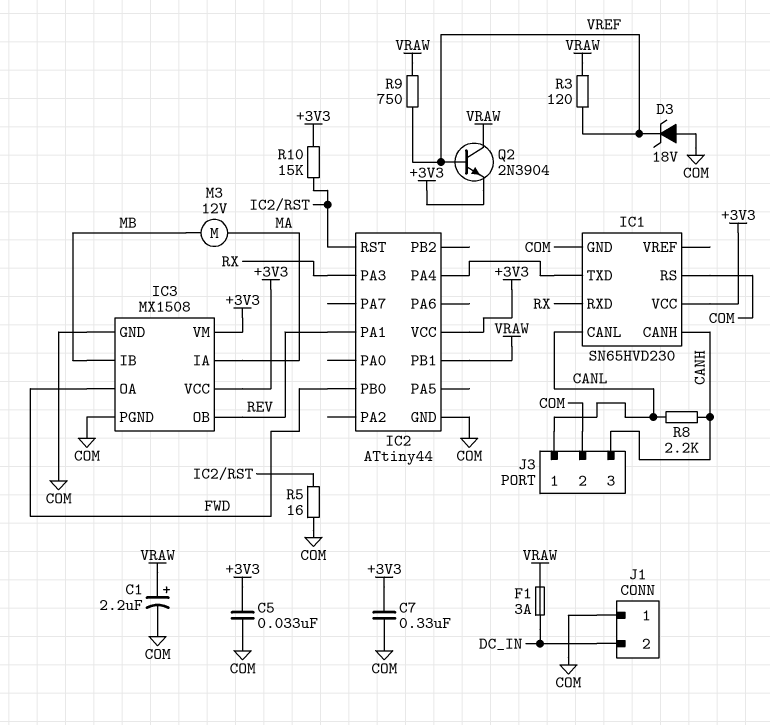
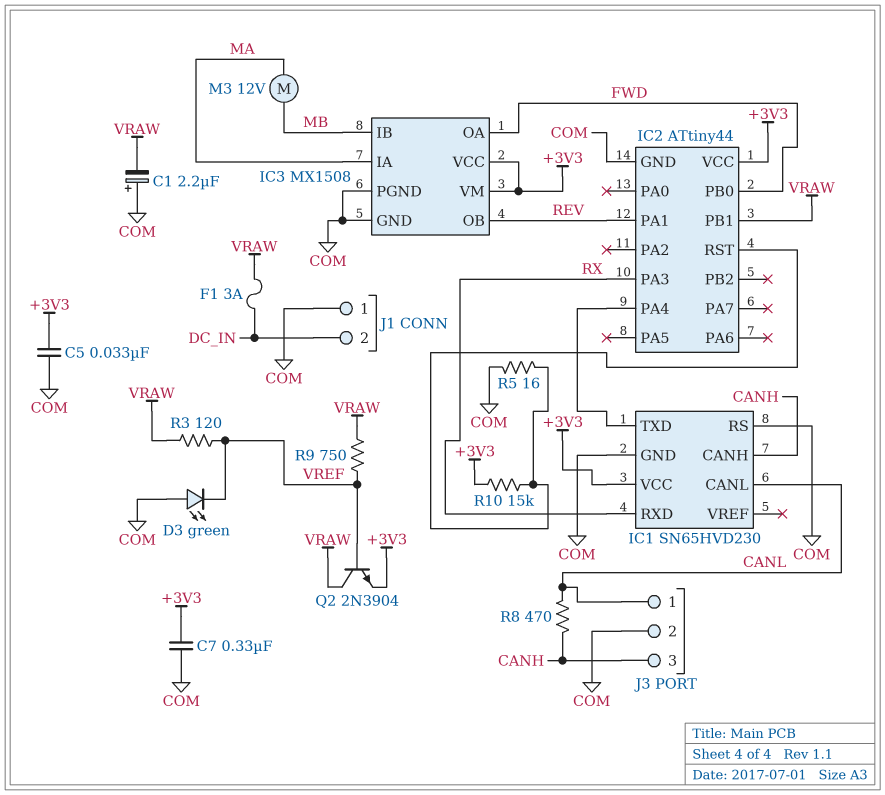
C1: 2.2uF (plus VRAW, minus COM) -> 2.2uF (plus COM, minus VRAW)
D3: zener 18V (A COM, K VREF) -> LED green (A COM, K VREF)
R8: 2.2k (CANH, CANL) -> 470 (CANH, CANL)

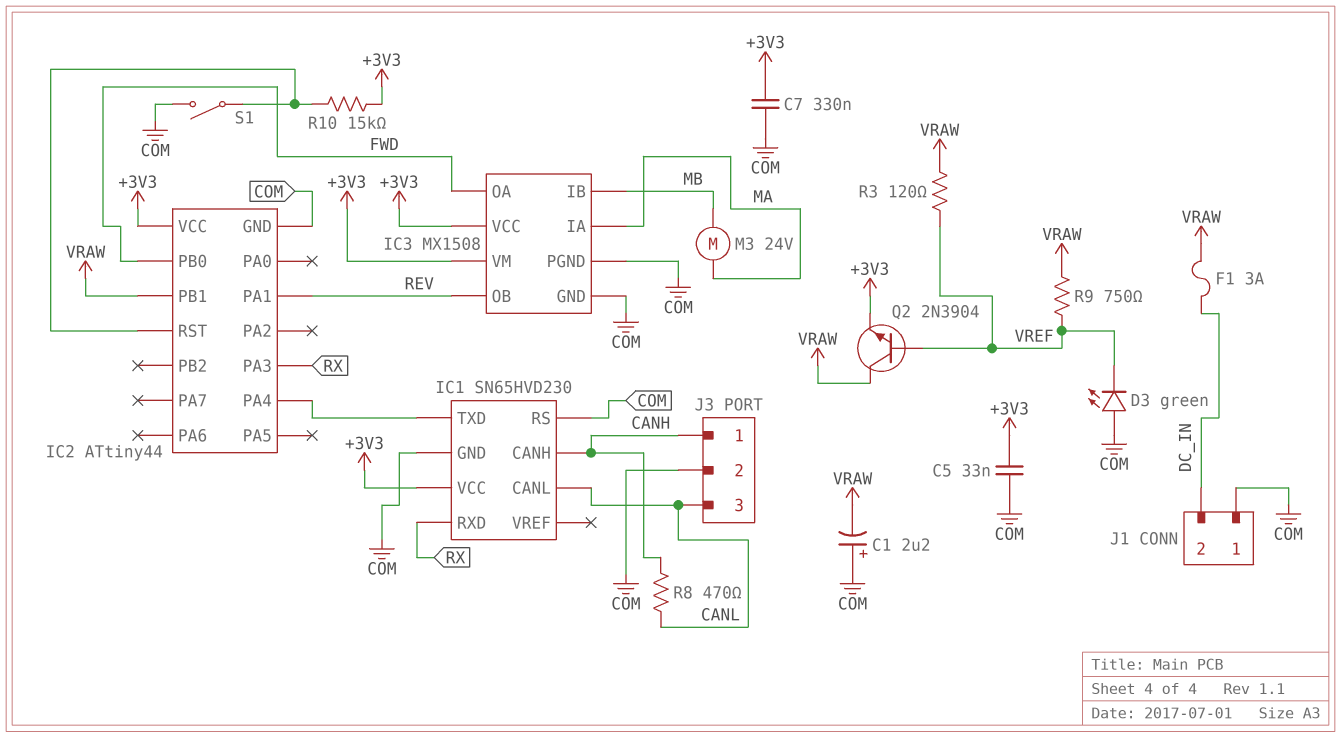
J3 pin 1: CANL -> CANH
J3 pin 3: CANH -> CANL
M3: motor 12V (MA, MB) -> motor 24V (MA, MB)
R5: 16 (COM, IC2/RST) -> none
S1: none -> switch (COM, IC2/RST)

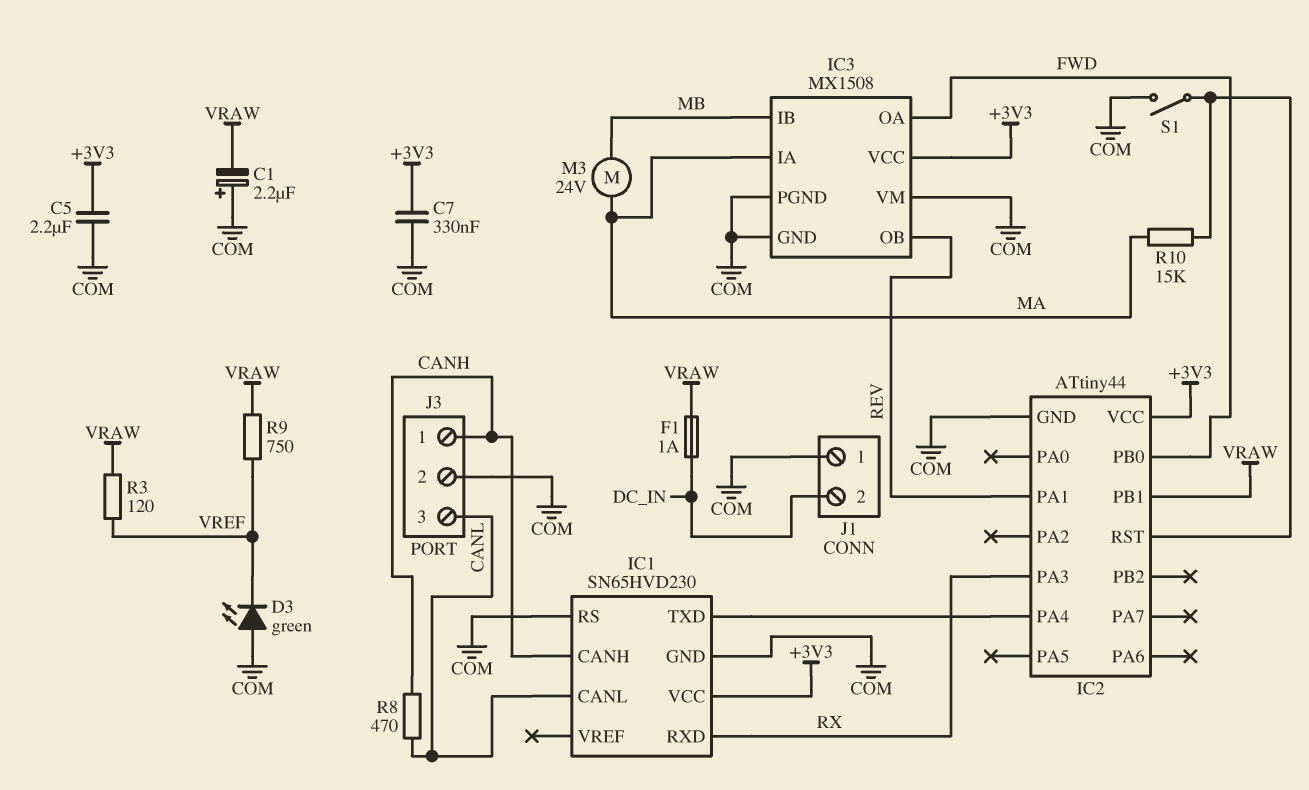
C5: 33nF (+3V3, COM) -> 2.2uF (+3V3, COM)
F1: 3A (DC_IN, VRAW) -> 1A (DC_IN, VRAW)
IC3 pin VM: +3V3 -> COM
Q2: NPN 2N3904 (B VREF, C VRAW, E +3V3) -> none
R10: 15k (+3V3, IC2/RST) -> 15k (IC2/RST, MA)

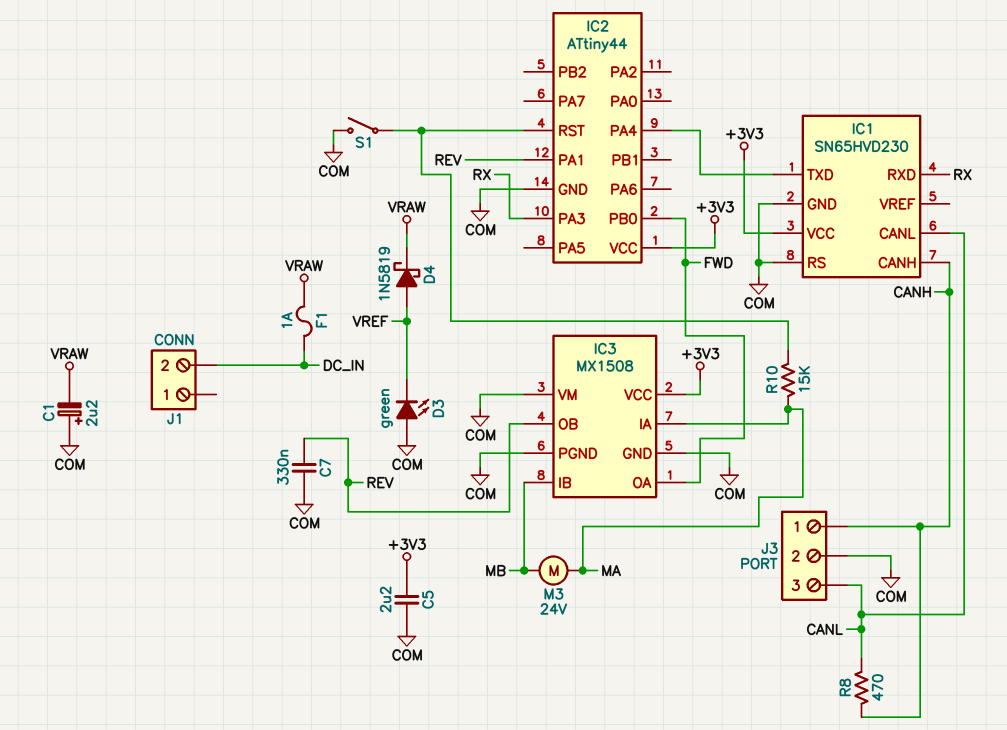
C7: 330nF (+3V3, COM) -> 330nF (COM, REV)
D4: none -> schottky 1N5819 (A VREF, K VRAW)
IC2 pin PB1: VRAW -> none
J1 pin 1: COM -> none
R3: 120 (VRAW, VREF) -> none
R9: 750 (VRAW, VREF) -> none

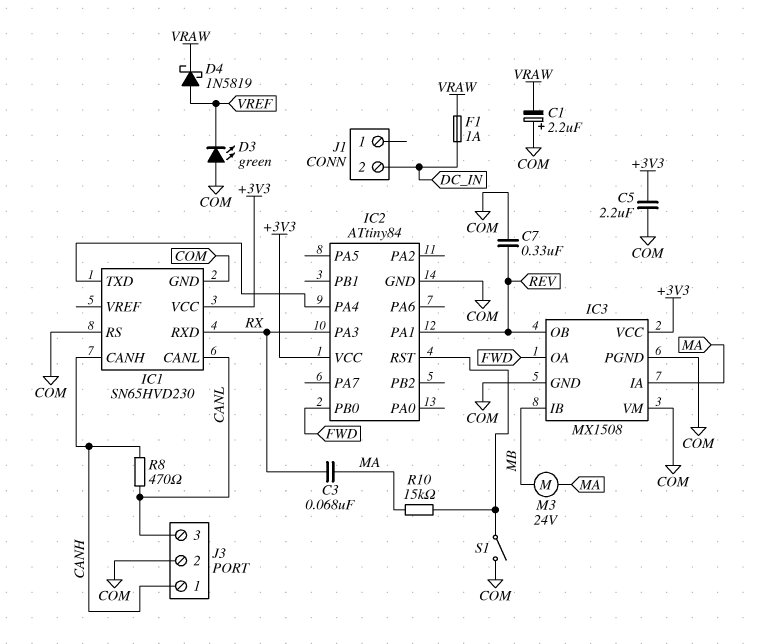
C3: none -> 68nF (MA, RX)
IC2: ATtiny44 -> ATtiny84

